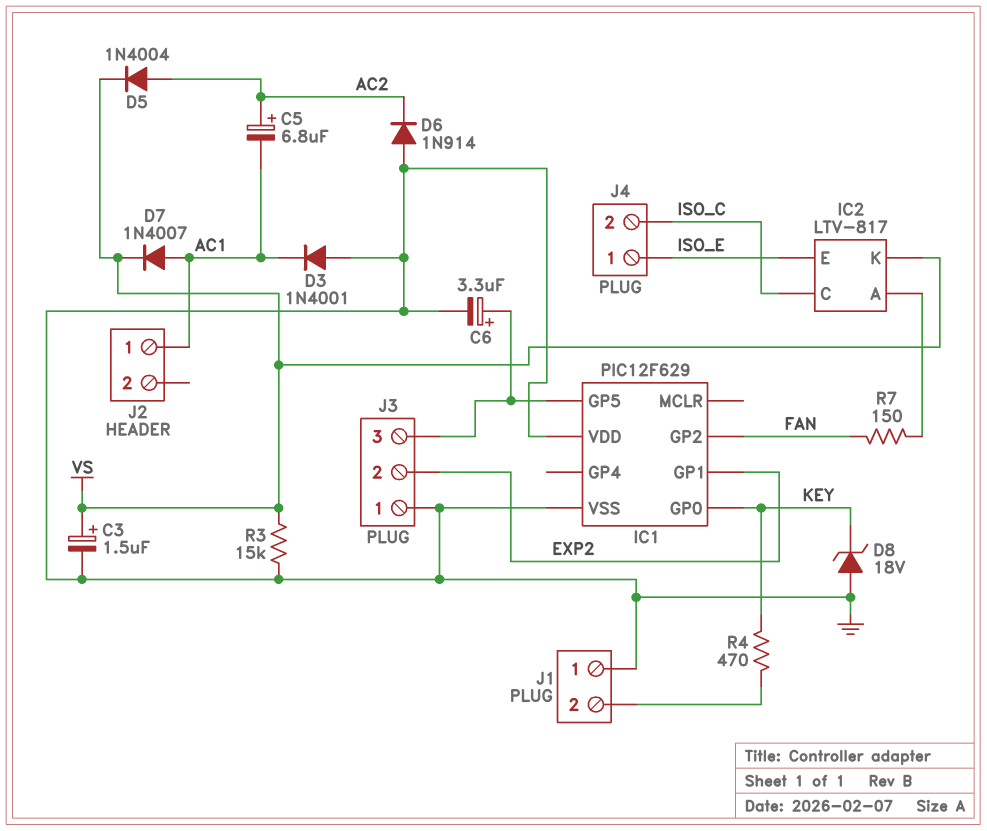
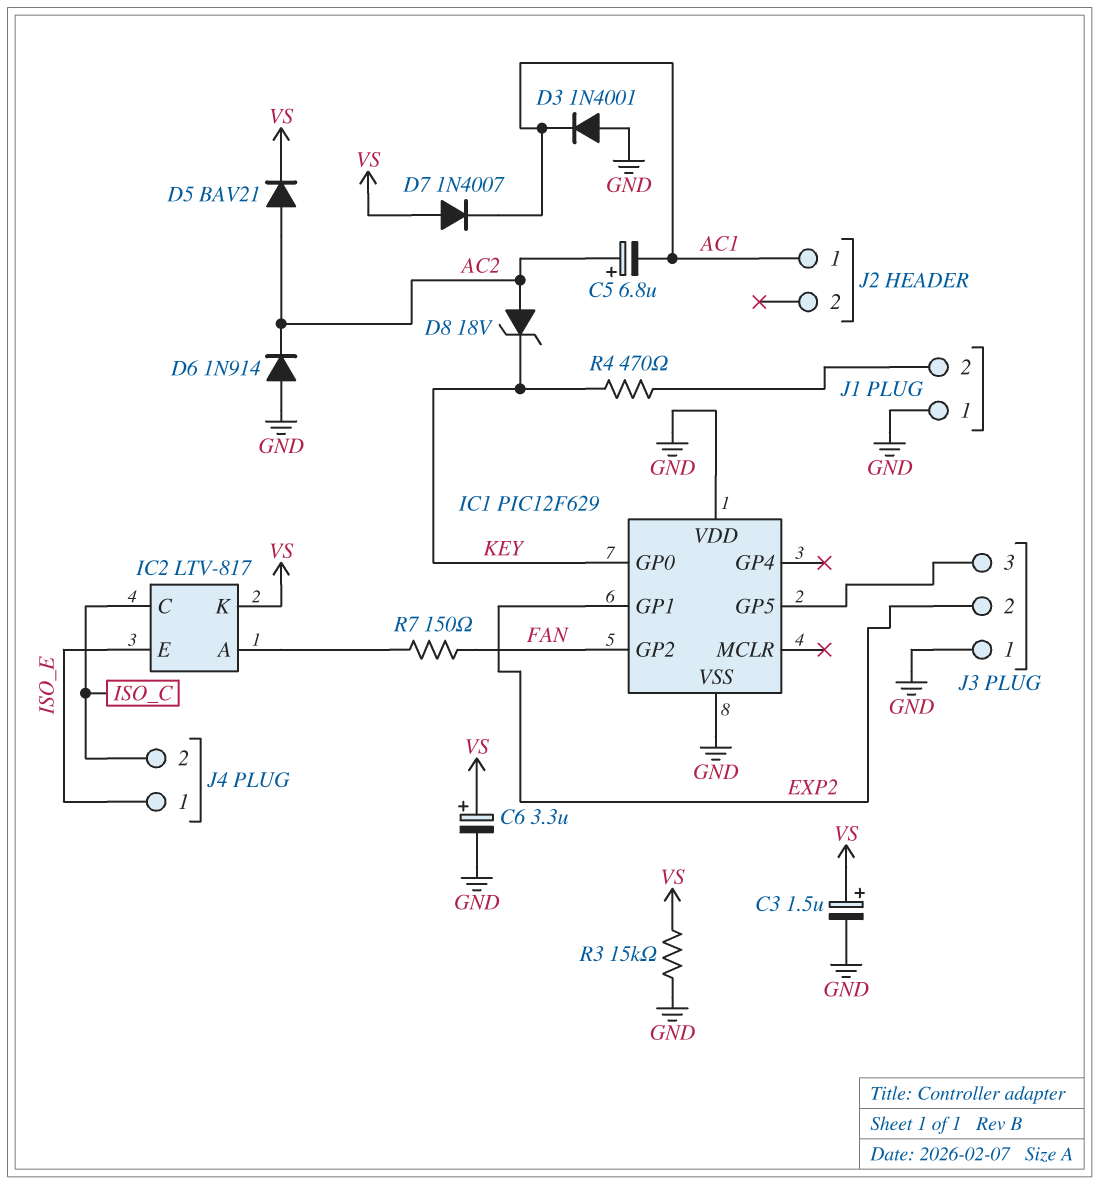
C6: 3.3uF (plus IC1/GP5, minus GND) -> 3.3uF (plus VS, minus GND)
D5: diode 1N4004 (A AC2, K VS) -> diode BAV21 (A AC2, K VS)
D7: diode 1N4007 (A AC1, K VS) -> diode 1N4007 (A VS, K AC1)
D8: zener 18V (A GND, K KEY) -> zener 18V (A AC2, K KEY)

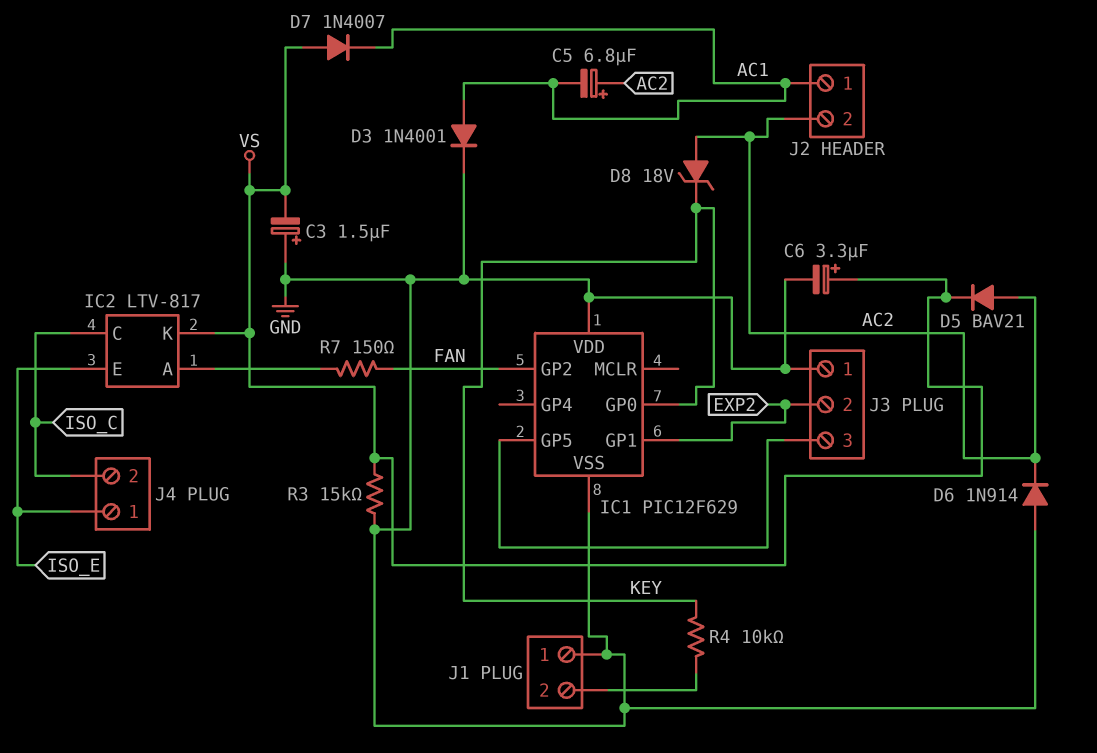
C3: 1.5uF (plus VS, minus GND) -> 1.5uF (plus GND, minus VS)
D3: diode 1N4001 (A GND, K AC1) -> diode 1N4001 (A AC1, K GND)
J2 pin 2: none -> AC2
R4: 470 (J1/2, KEY) -> 10k (J1/2, KEY)

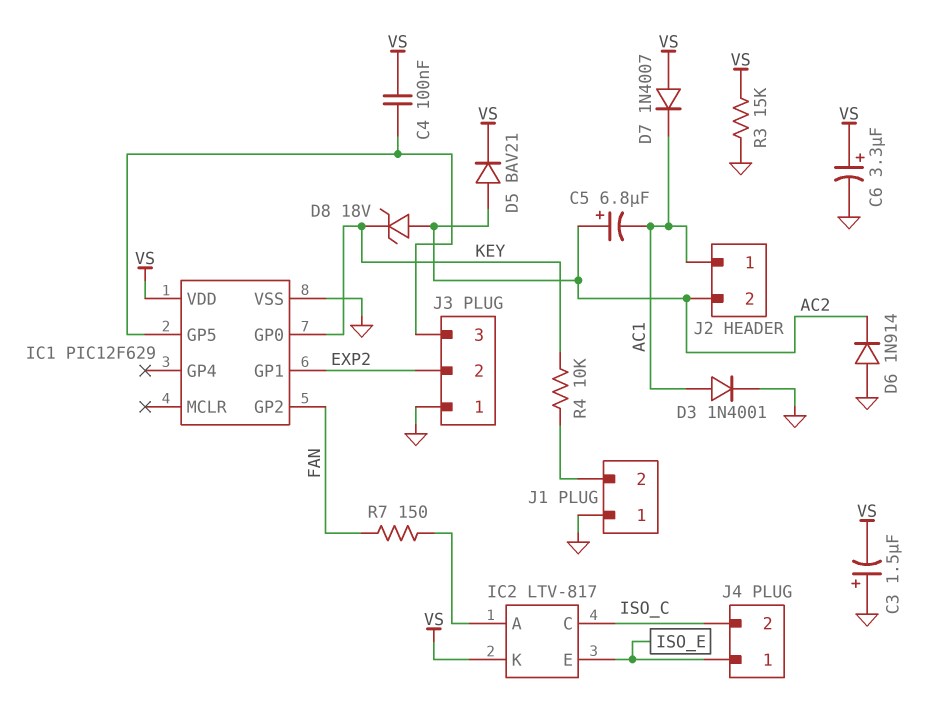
C4: none -> 100nF (IC1/GP5, VS)
IC1 pin VDD: GND -> VS

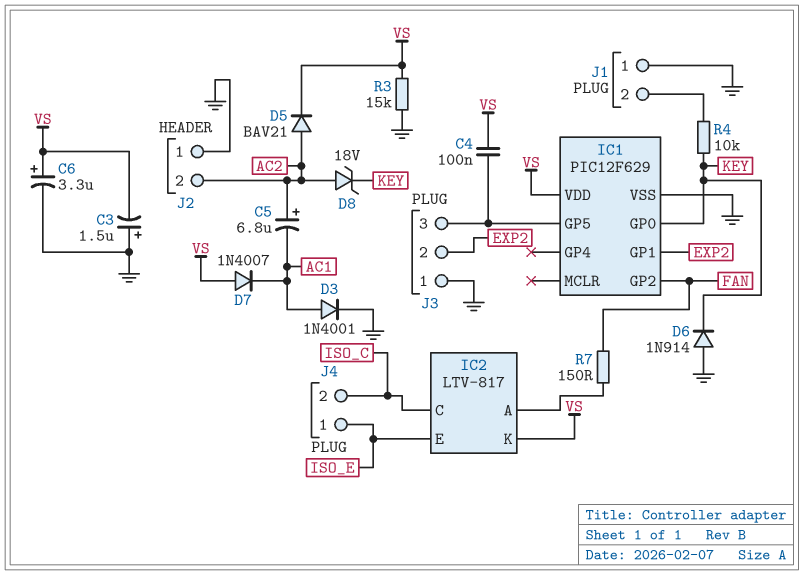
D6: diode 1N914 (A GND, K AC2) -> diode 1N914 (A GND, K KEY)
J2 pin 1: AC1 -> GND

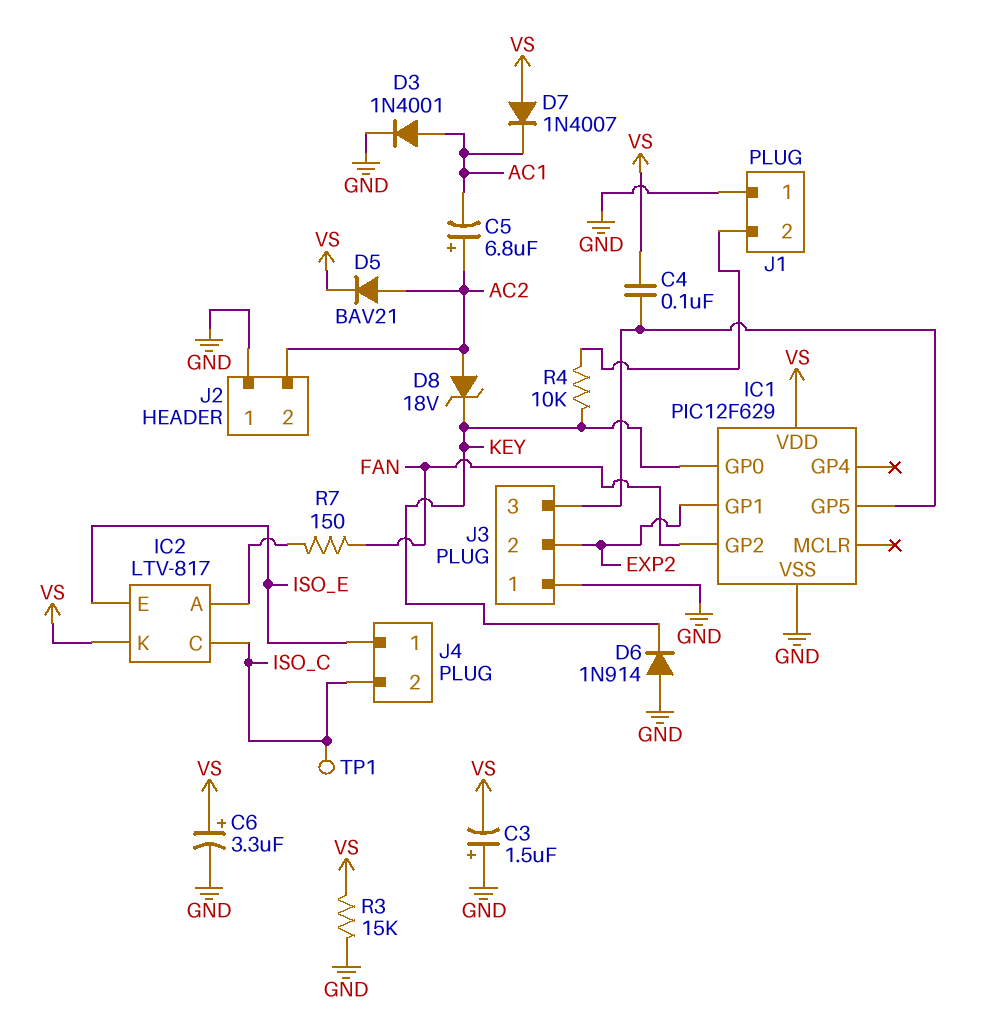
TP1: none -> test point (ISO_C)

